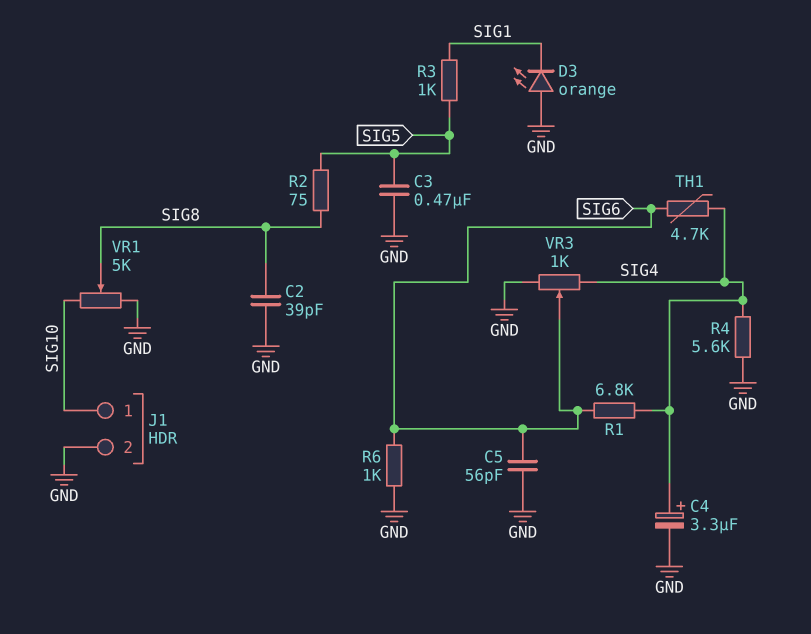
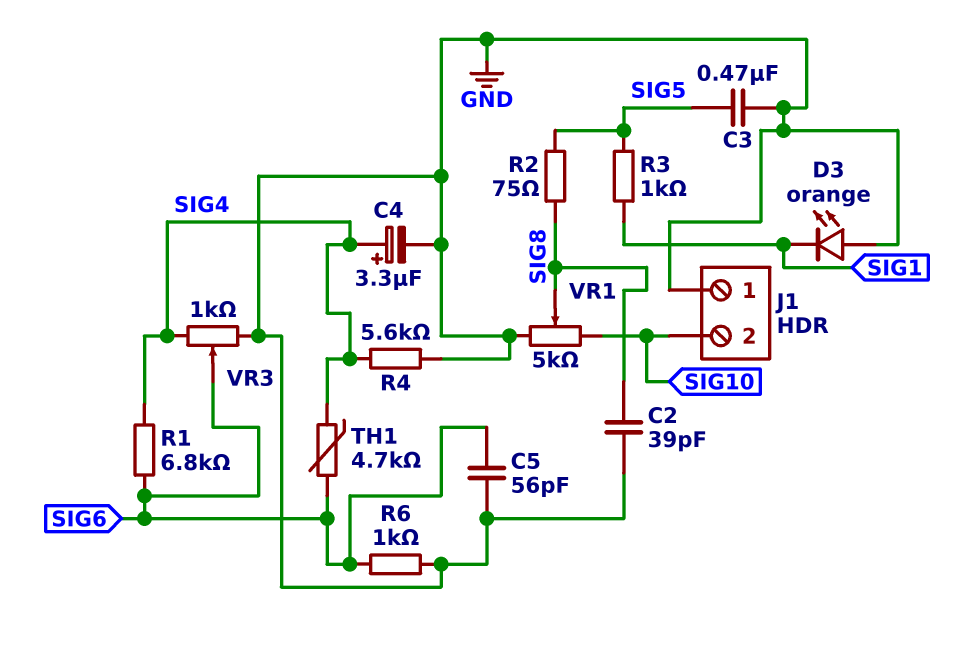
J1 pin 1: SIG10 -> GND
J1 pin 2: GND -> SIG10

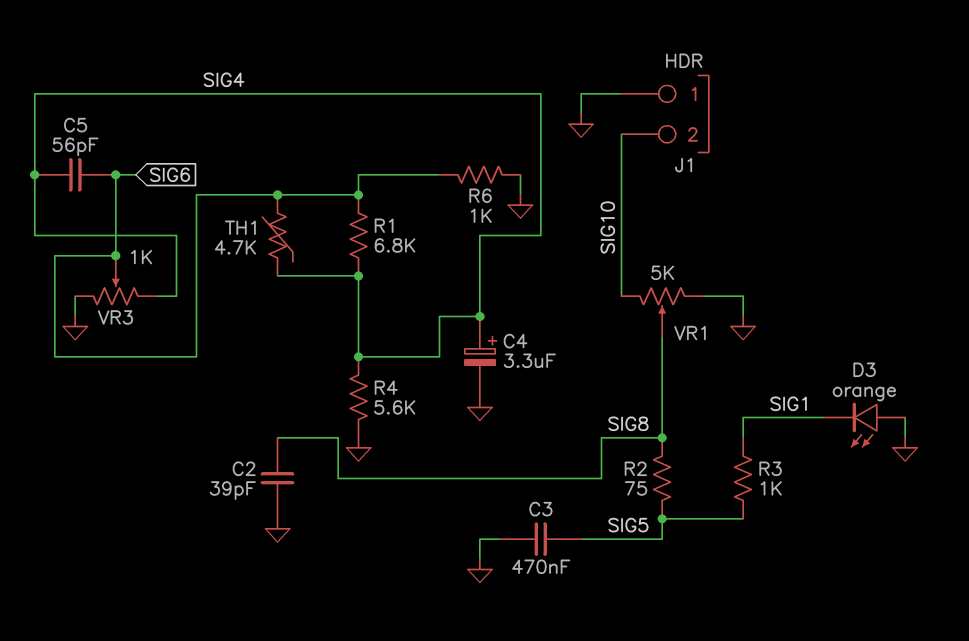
C5: 56pF (GND, SIG6) -> 56pF (SIG4, SIG6)

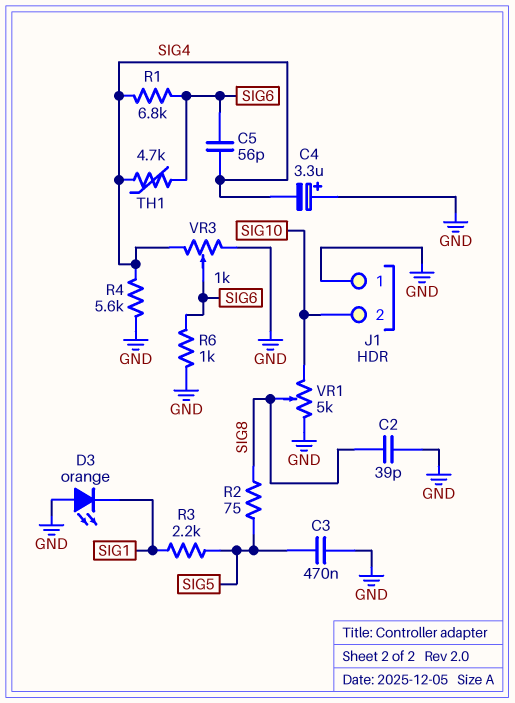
C4: 3.3uF (plus SIG4, minus GND) -> 3.3uF (plus GND, minus SIG4)
R3: 1k (SIG1, SIG5) -> 2.2k (SIG1, SIG5)

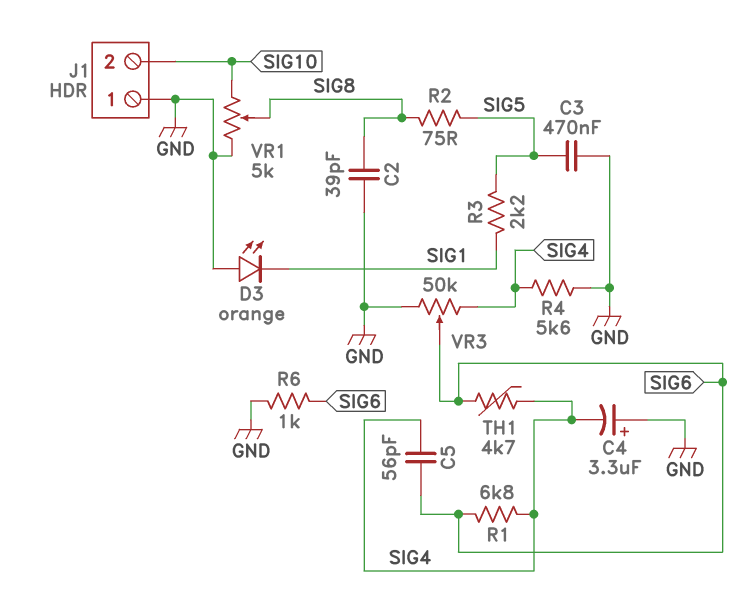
VR3: 1k (GND, SIG4, wiper SIG6) -> 50k (GND, SIG4, wiper SIG6)

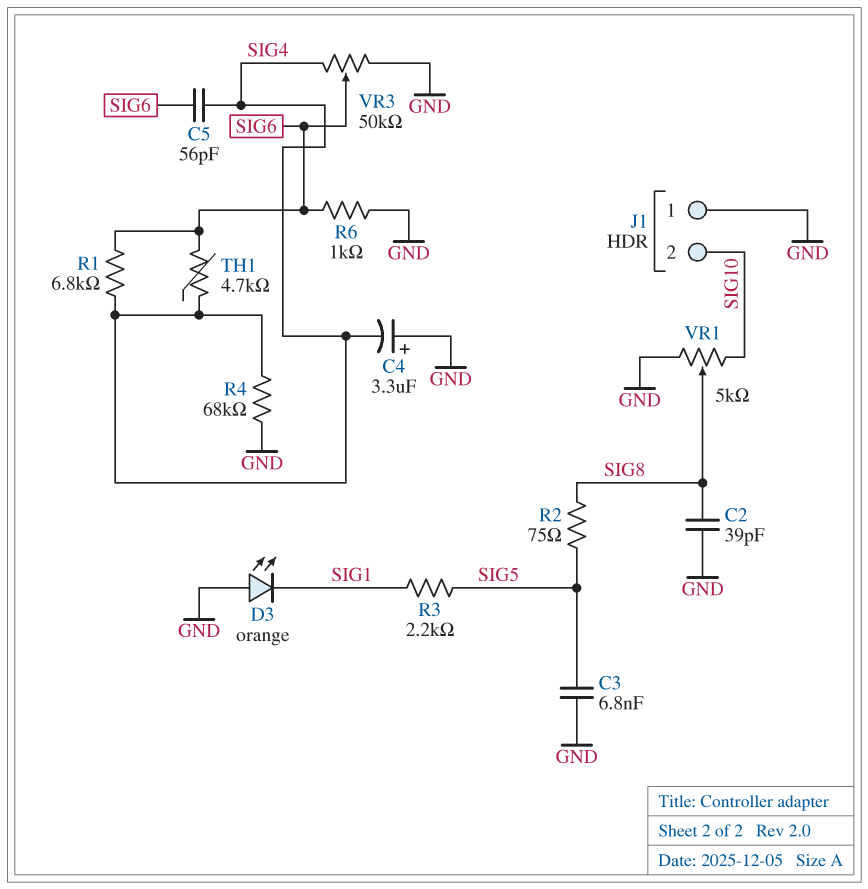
C3: 470nF (GND, SIG5) -> 6.8nF (GND, SIG5)
R4: 5.6k (GND, SIG4) -> 68k (GND, SIG4)

